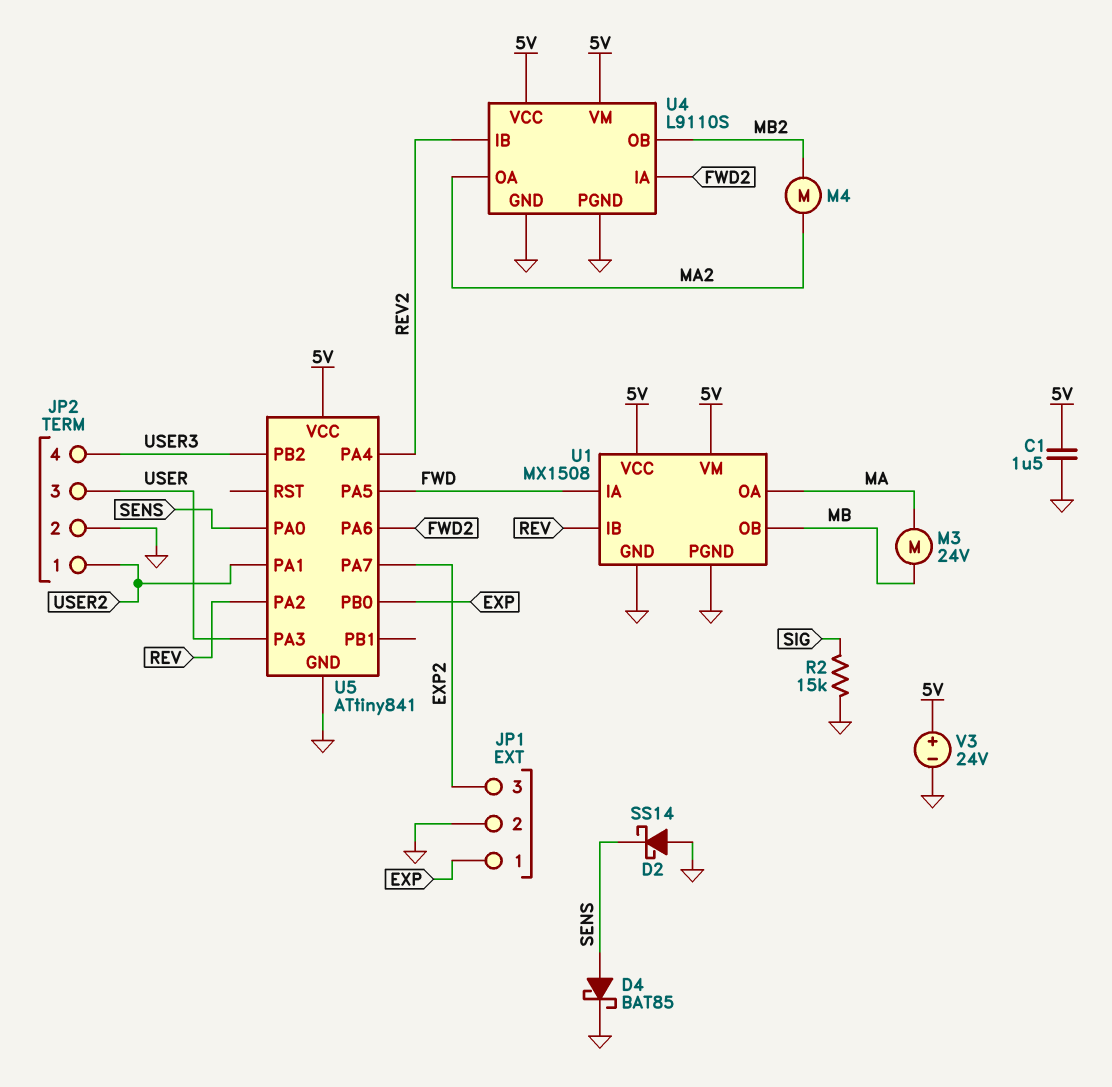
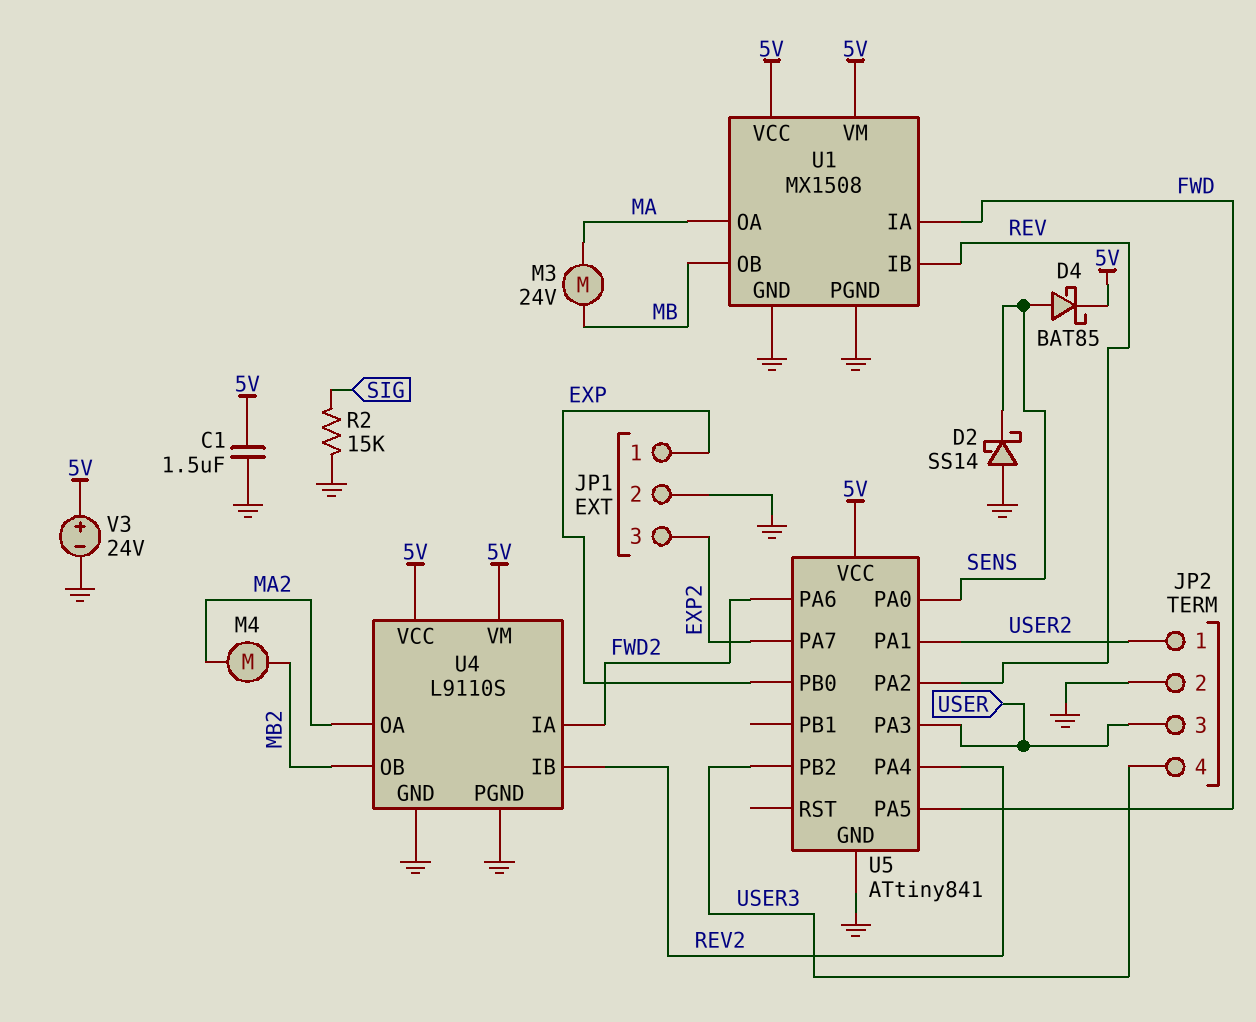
D4: schottky BAT85 (A SENS, K GND) -> schottky BAT85 (A SENS, K 5V)

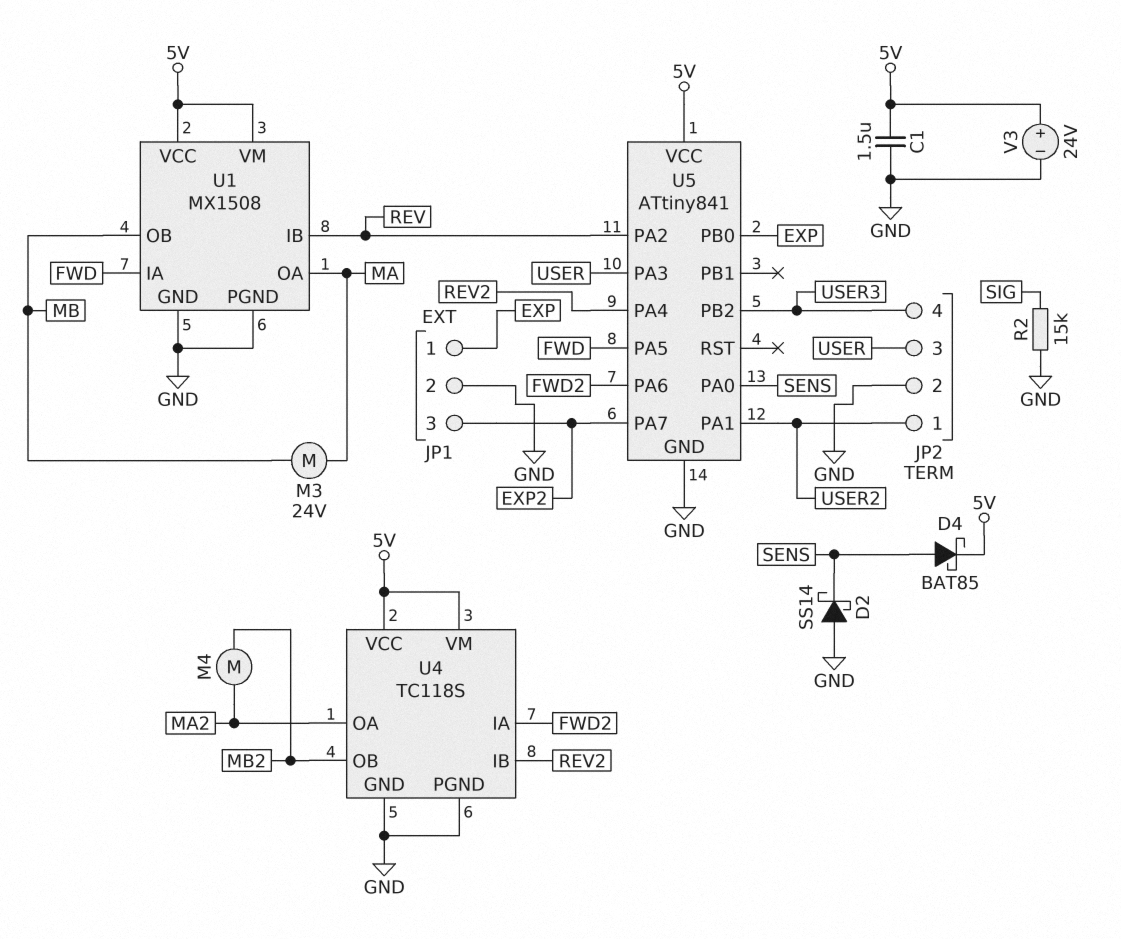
U4: L9110S -> TC118S

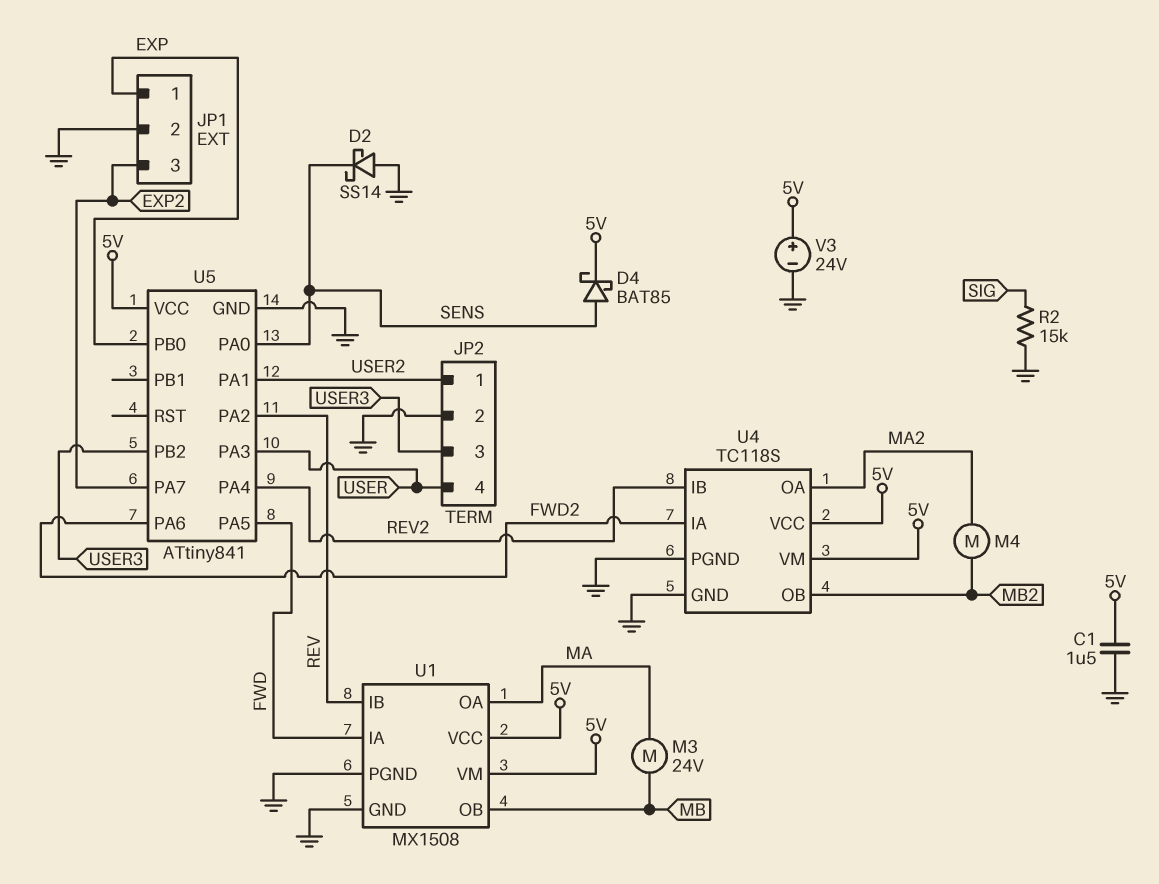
JP2 pin 3: USER -> USER3
JP2 pin 4: USER3 -> USER

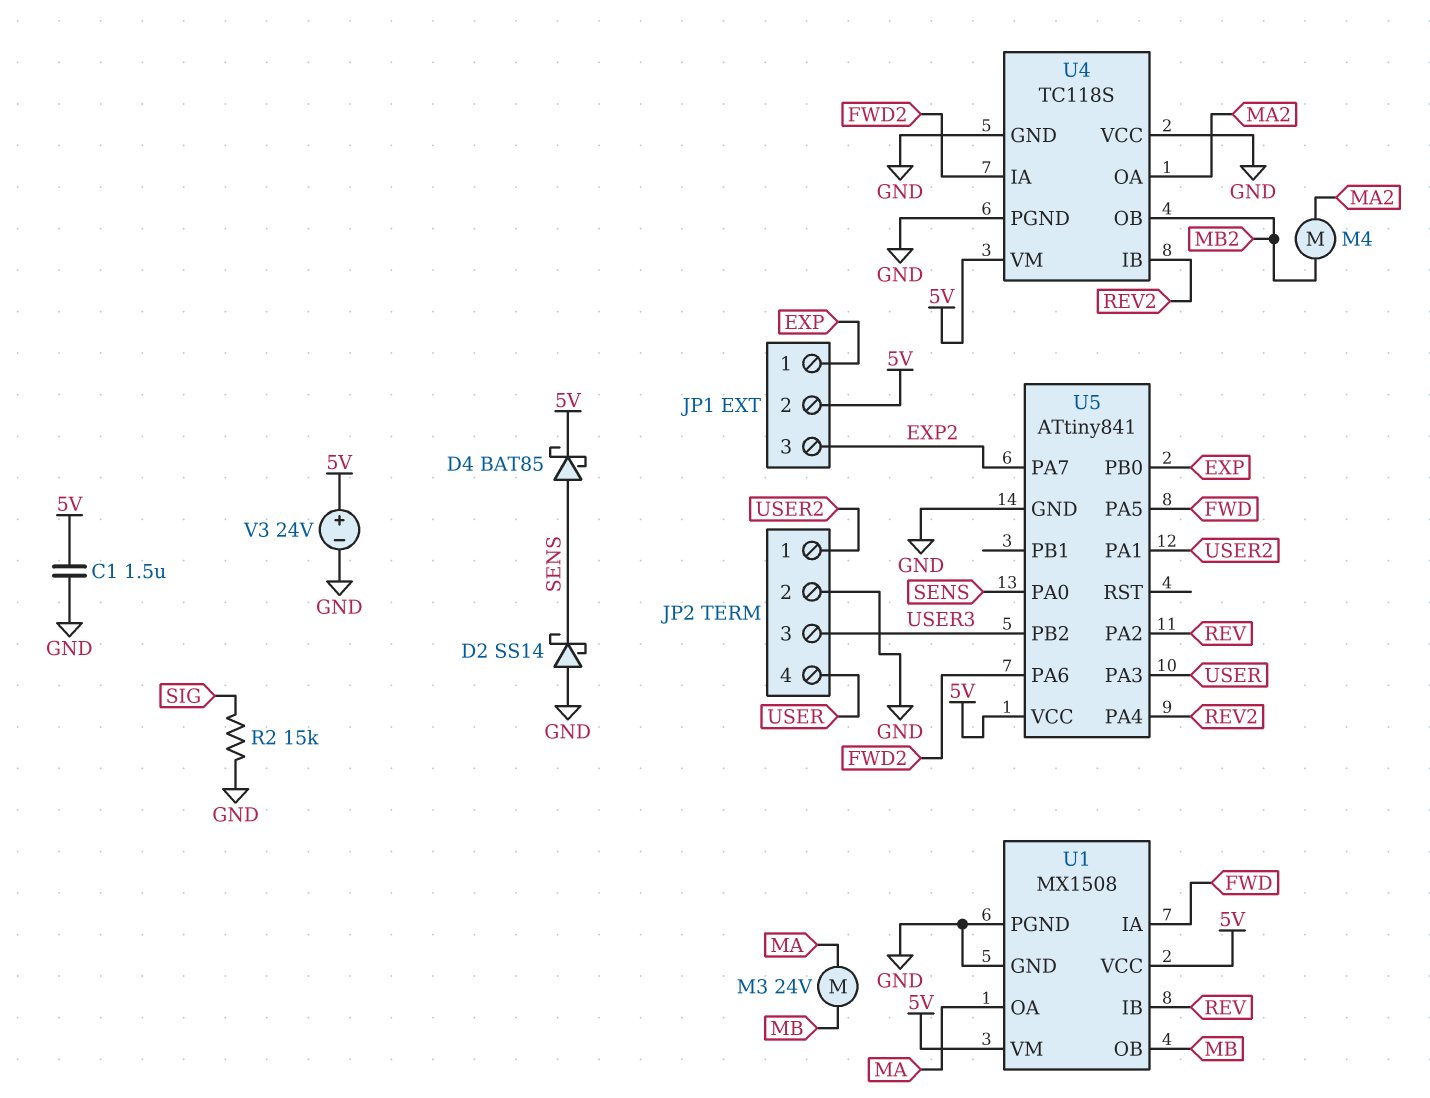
JP1 pin 2: GND -> 5V
U4 pin VCC: 5V -> GND

